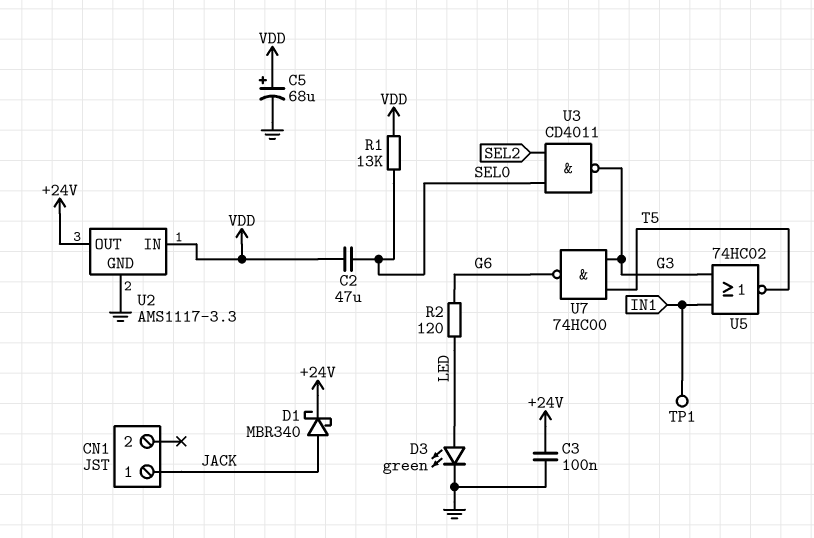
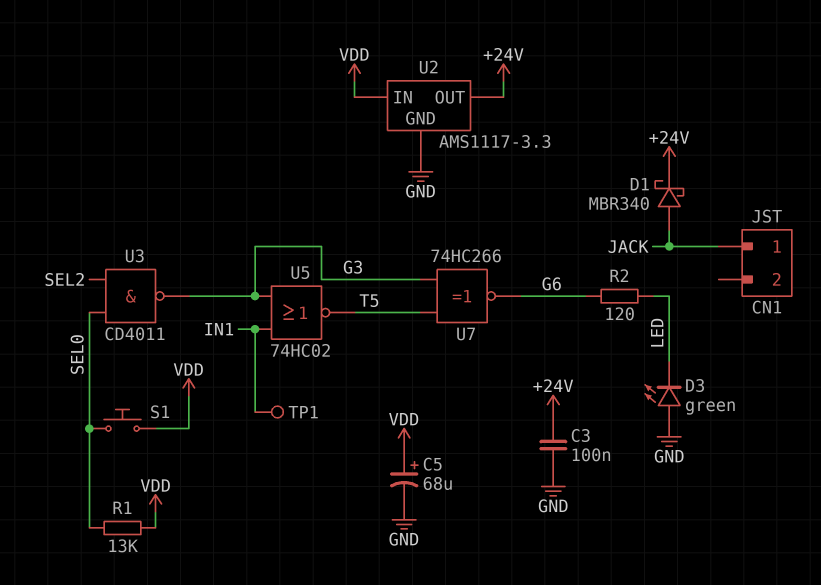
C2: 47uF (SEL0, VDD) -> none
D3: LED green (A LED, K GND) -> LED green (A GND, K LED)
S1: none -> button (SEL0, VDD)
U7: NAND 74HC00 (in G3, in T5, out G6) -> XNOR 74HC266 (in G3, in T5, out G6)

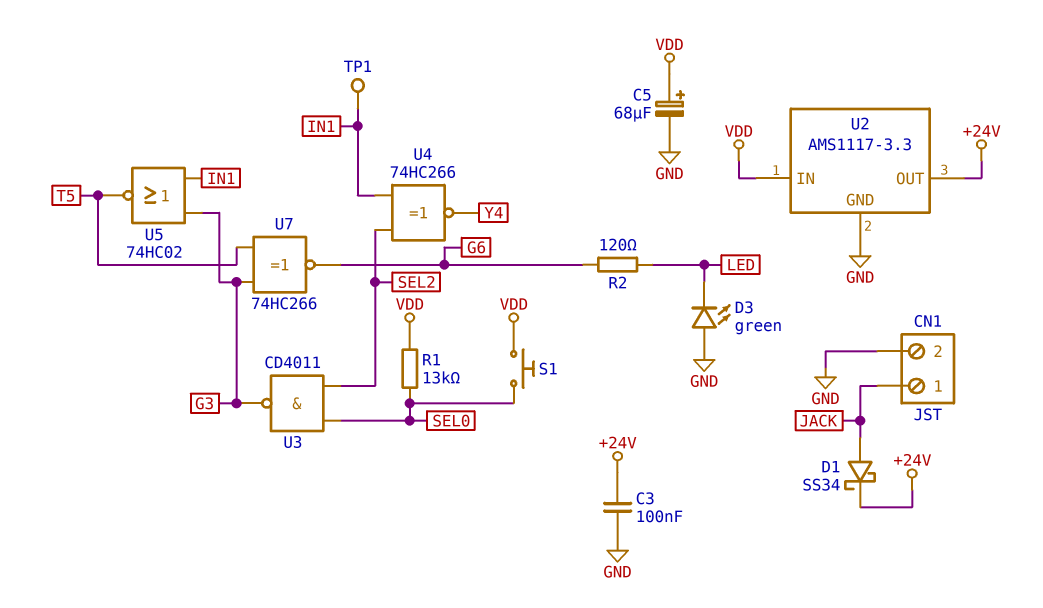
CN1 pin 2: none -> GND
D1: schottky MBR340 (A JACK, K +24V) -> schottky SS34 (A JACK, K +24V)
U4: none -> XNOR 74HC266 (in IN1, in SEL2, out Y4)

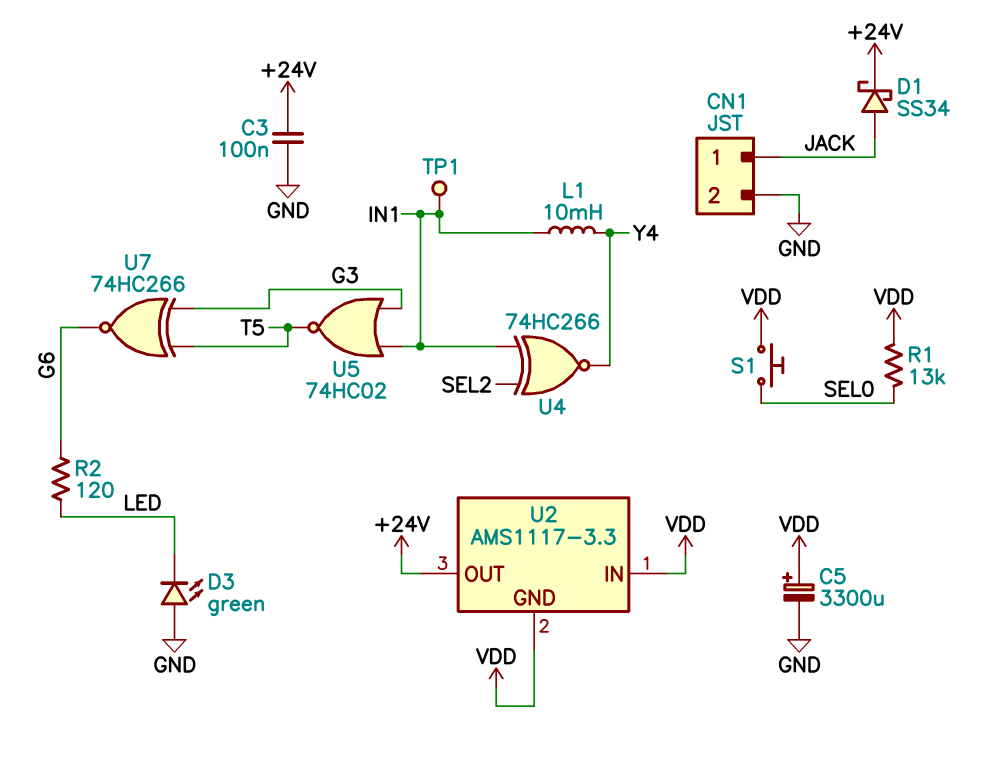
C5: 68uF (plus VDD, minus GND) -> 3300uF (plus VDD, minus GND)
L1: none -> 10mH (IN1, Y4)
U2 pin GND: GND -> VDD
U3: NAND CD4011 (in SEL0, in SEL2, out G3) -> none

